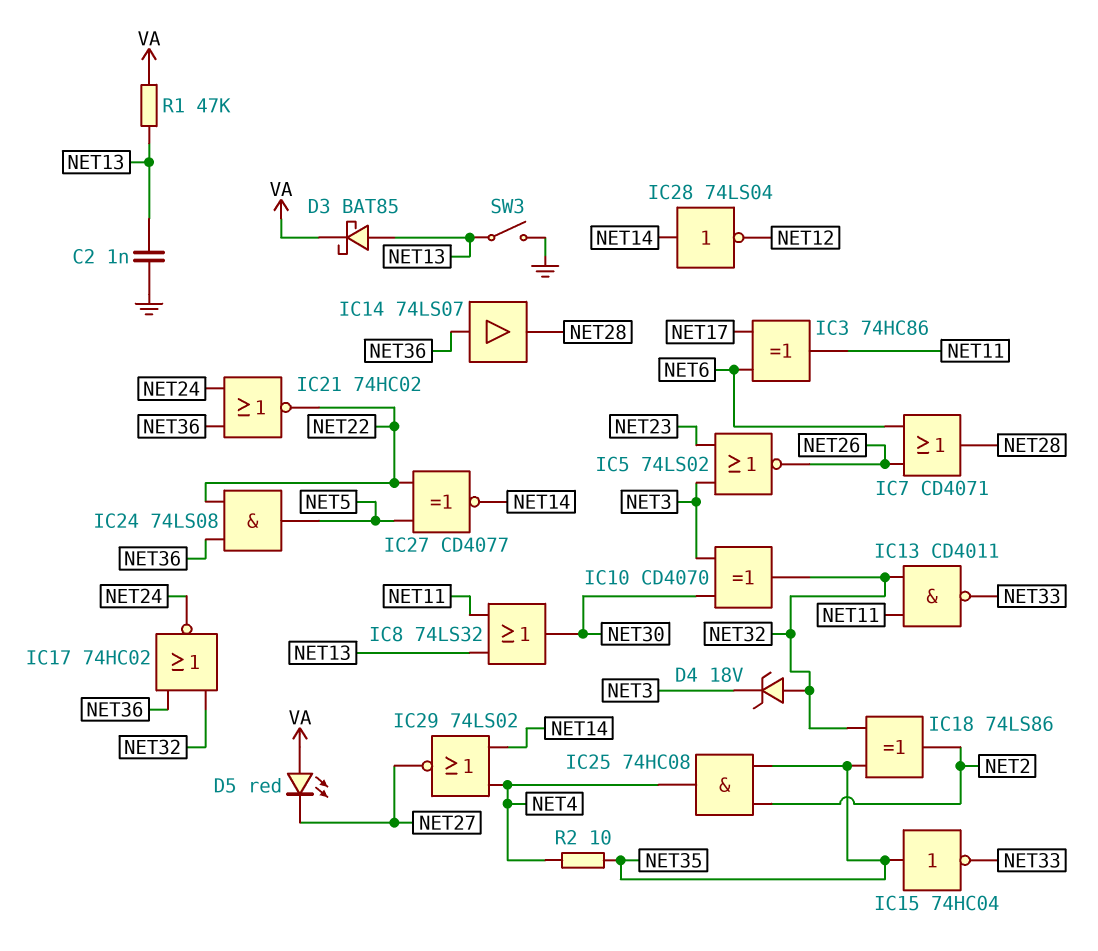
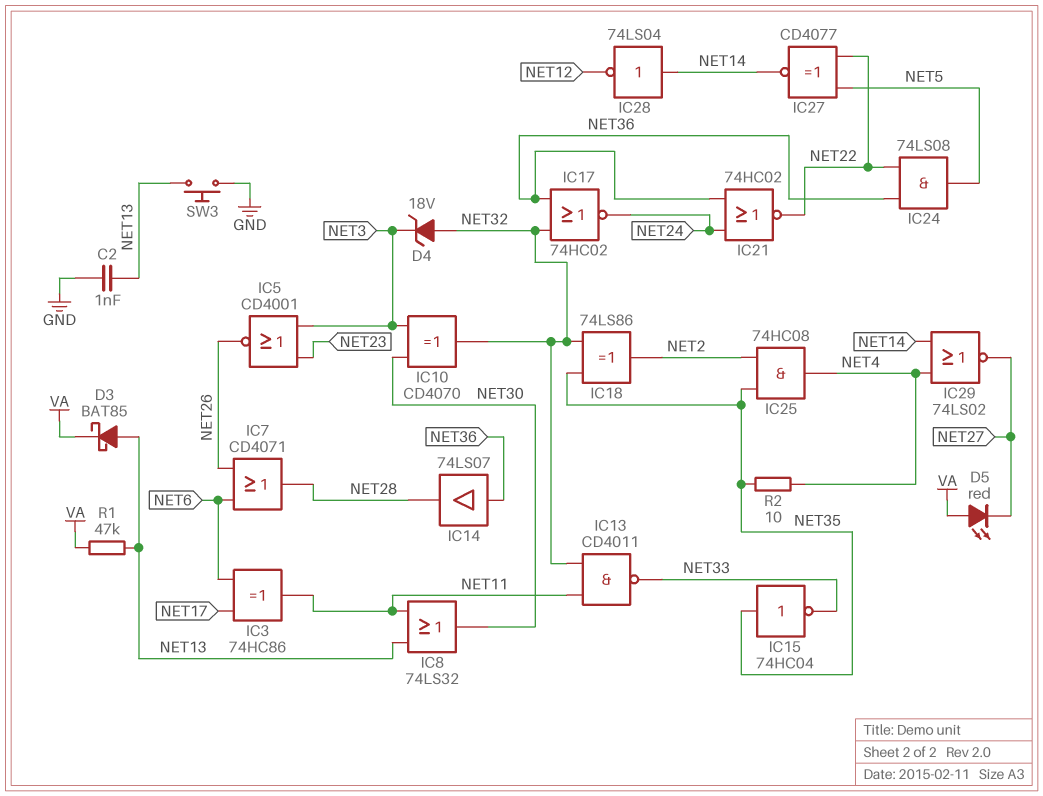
IC5: NOR 74LS02 (in NET3, in NET23, out NET26) -> NOR CD4001 (in NET3, in NET23, out NET26)
SW3: switch (GND, NET13) -> button (GND, NET13)

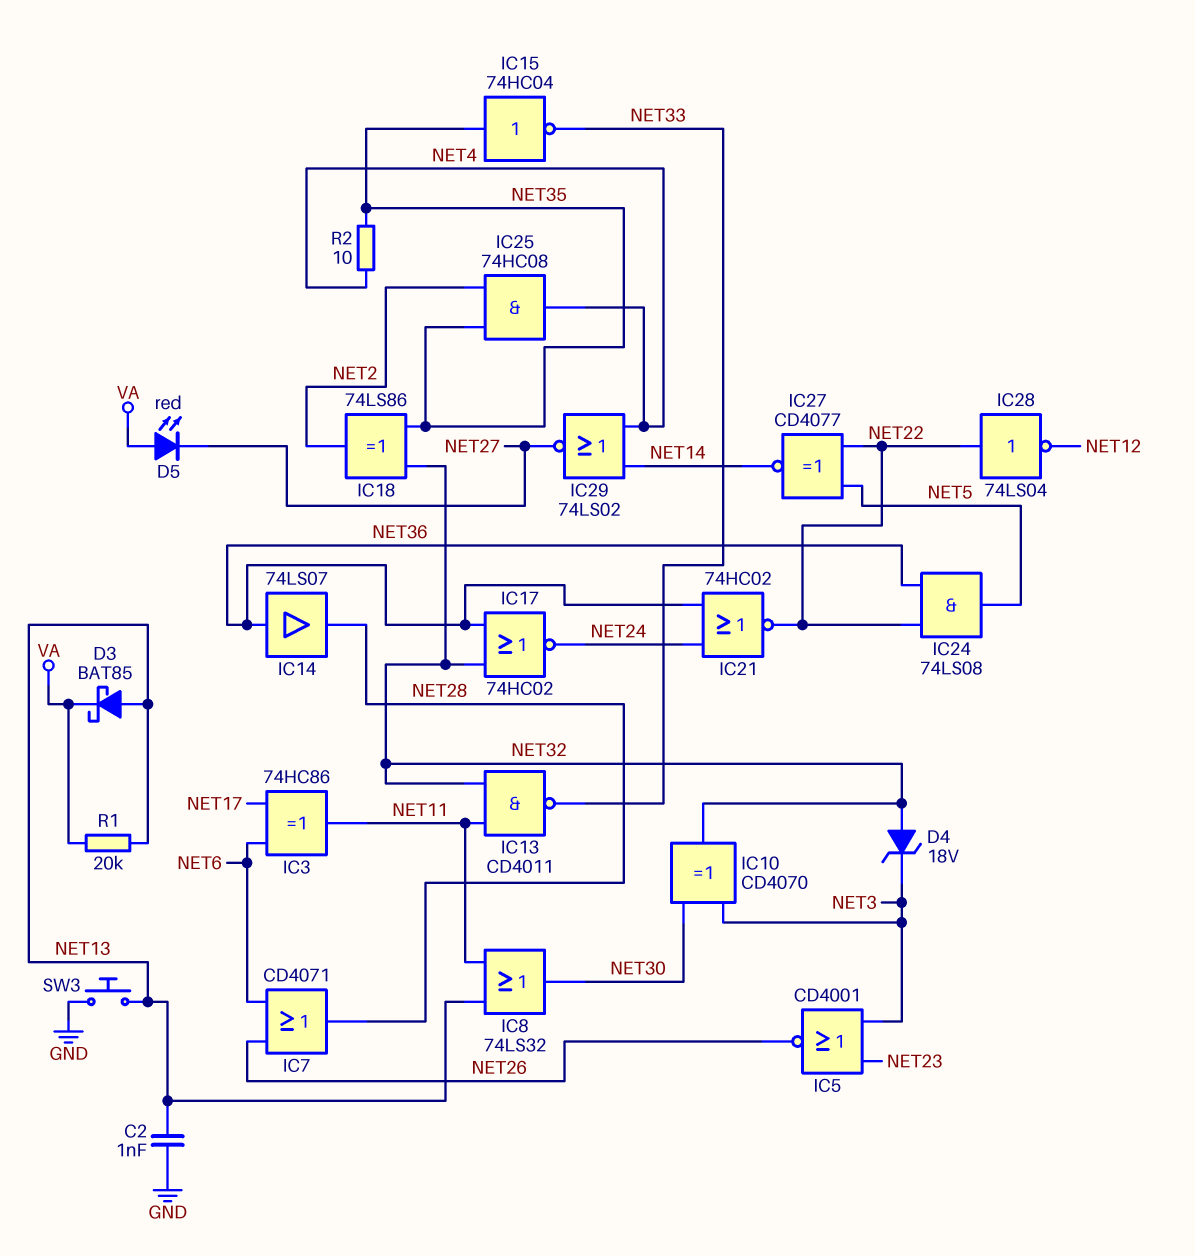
IC28: NOT 74LS04 (in NET14, out NET12) -> NOT 74LS04 (in NET22, out NET12)
R1: 47k (NET13, VA) -> 20k (NET13, VA)

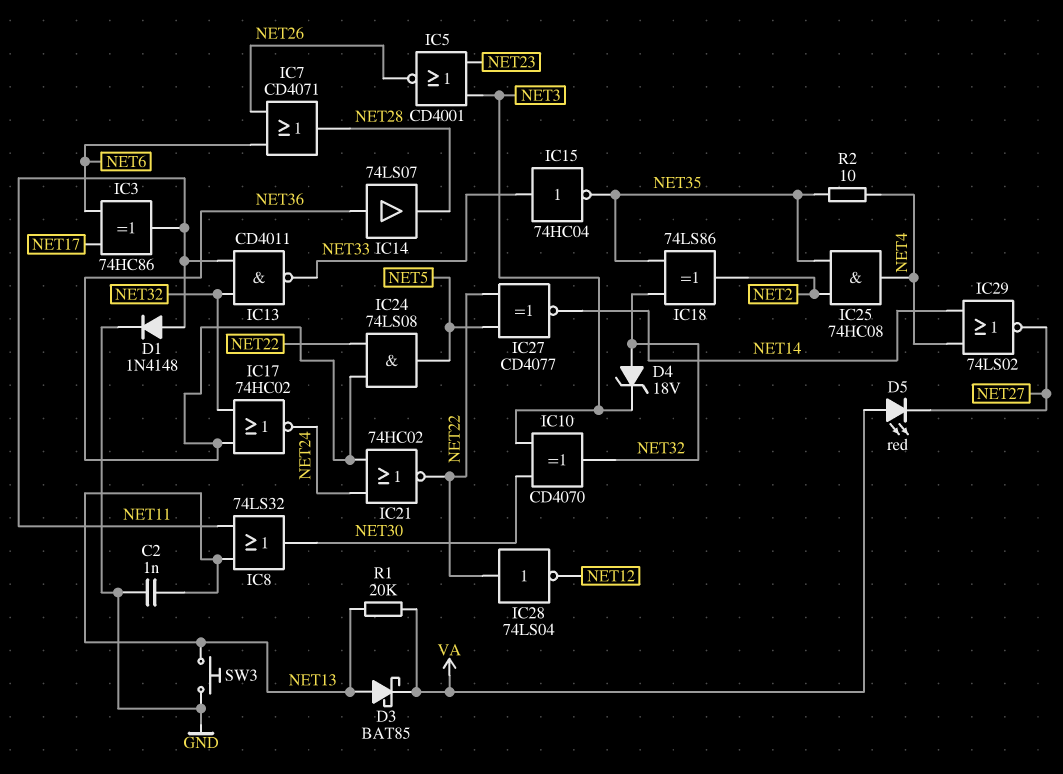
D1: none -> diode 1N4148 (A NET11, K GND)
IC15: NOT 74HC04 (in NET35, out NET33) -> NOT 74HC04 (in NET33, out NET35)

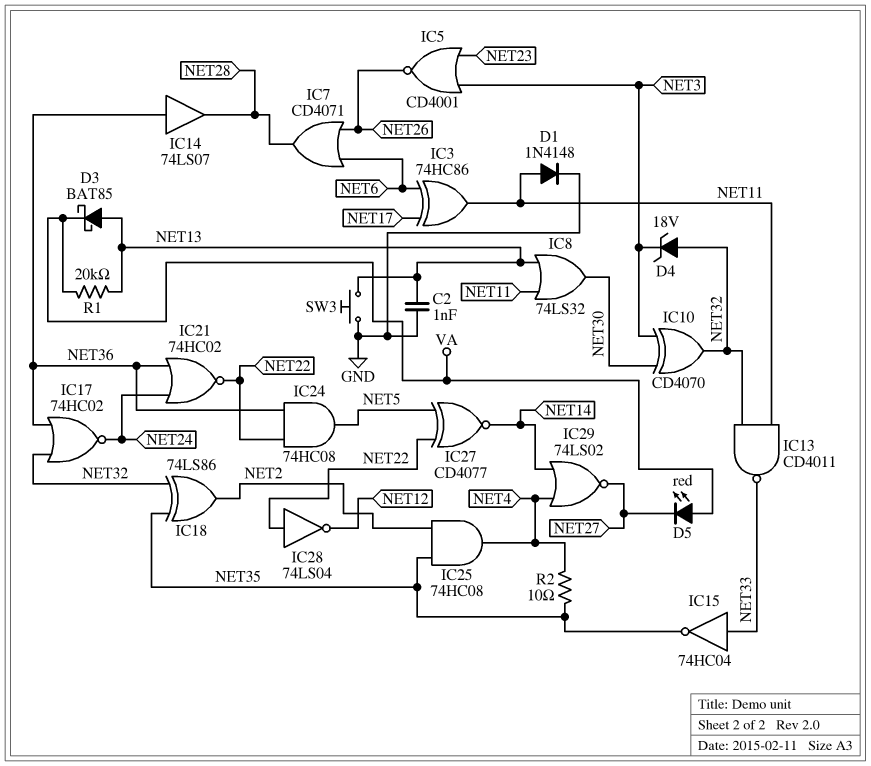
IC24: AND 74LS08 (in NET22, in NET36, out NET5) -> AND 74HC08 (in NET22, in NET36, out NET5)

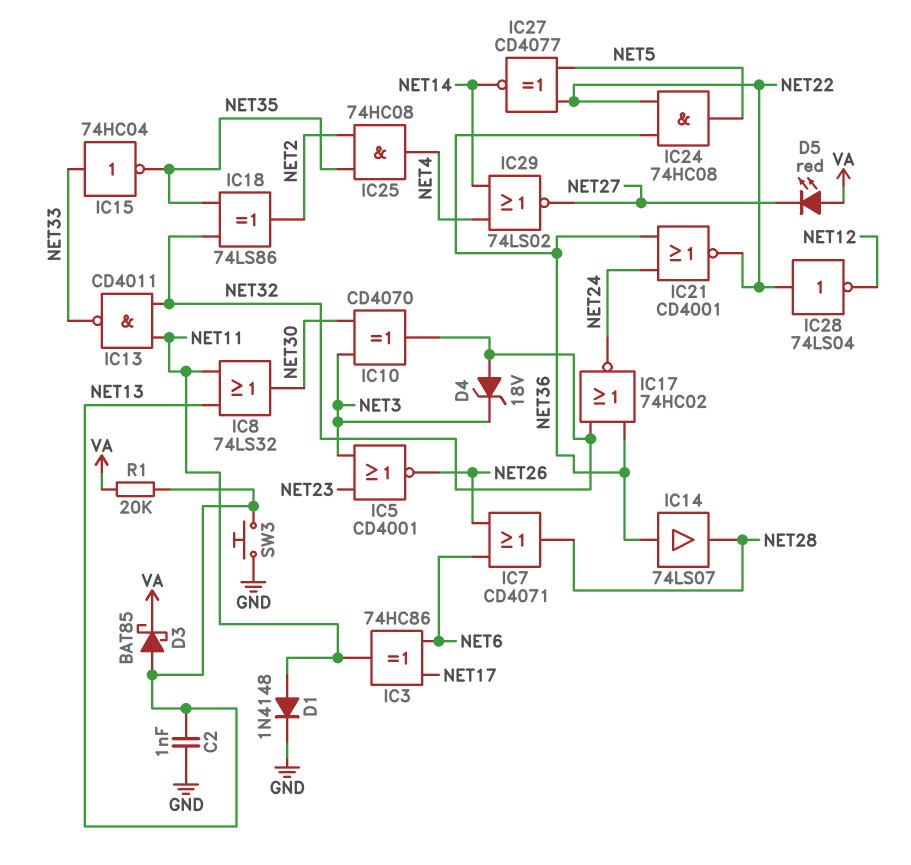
IC21: NOR 74HC02 (in NET24, in NET36, out NET22) -> NOR CD4001 (in NET24, in NET36, out NET22)
R2: 10 (NET4, NET35) -> none

